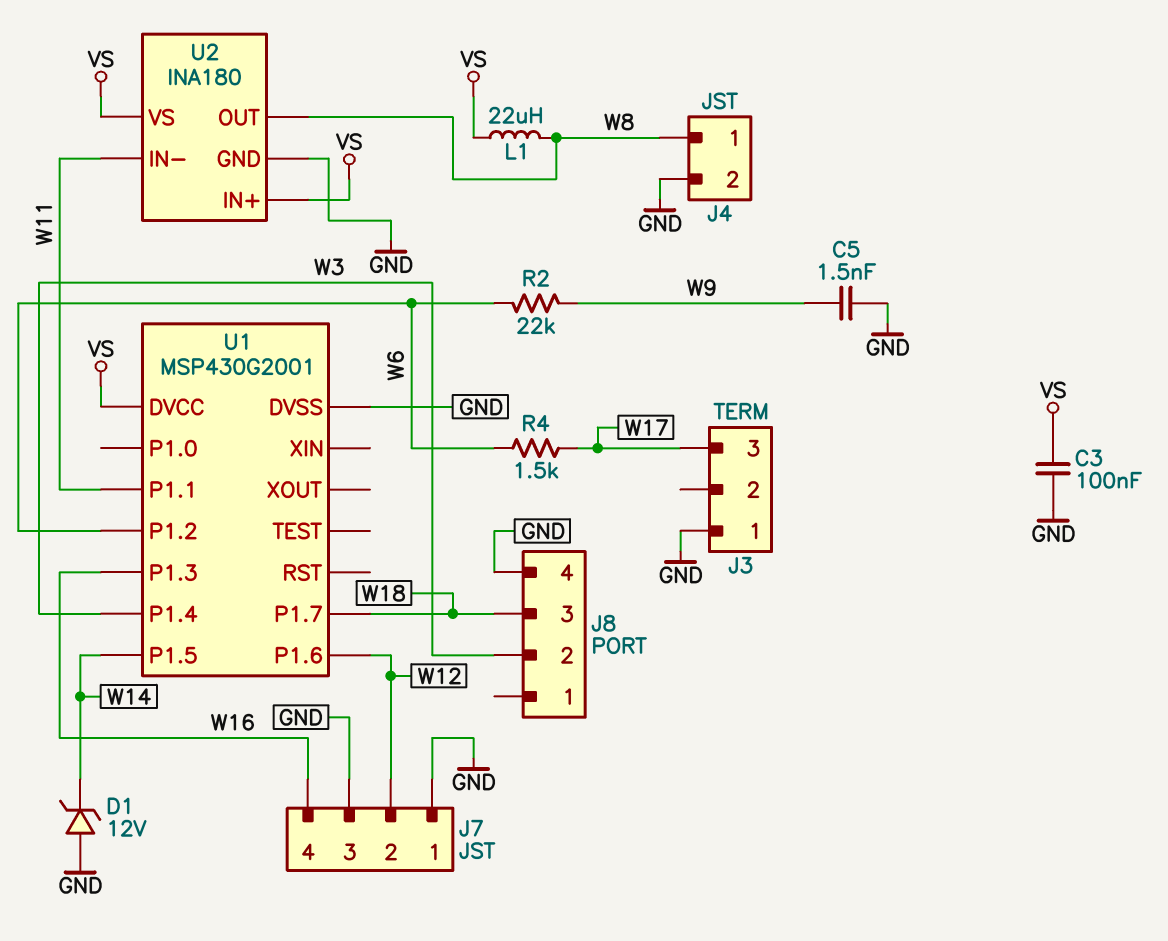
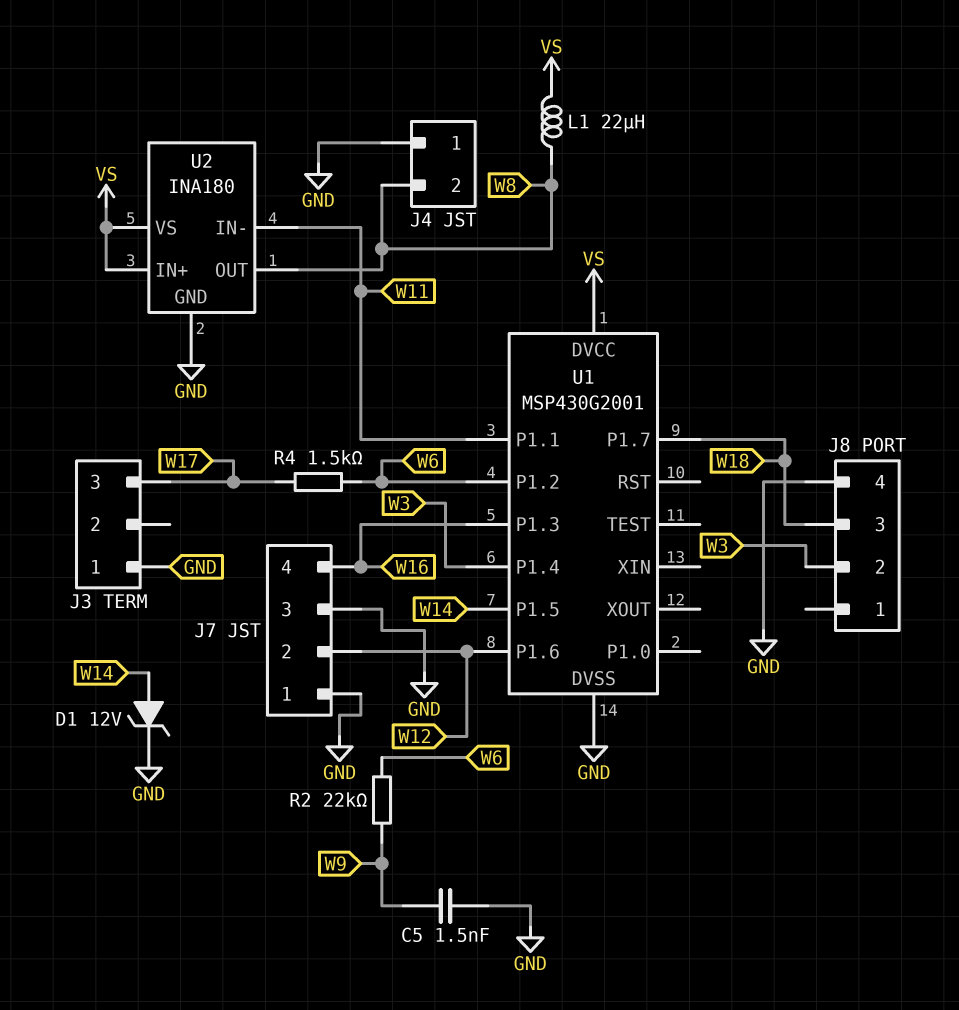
C3: 100nF (GND, VS) -> none
D1: zener 12V (A GND, K W14) -> zener 12V (A W14, K GND)
J4 pin 1: W8 -> GND
J4 pin 2: GND -> W8

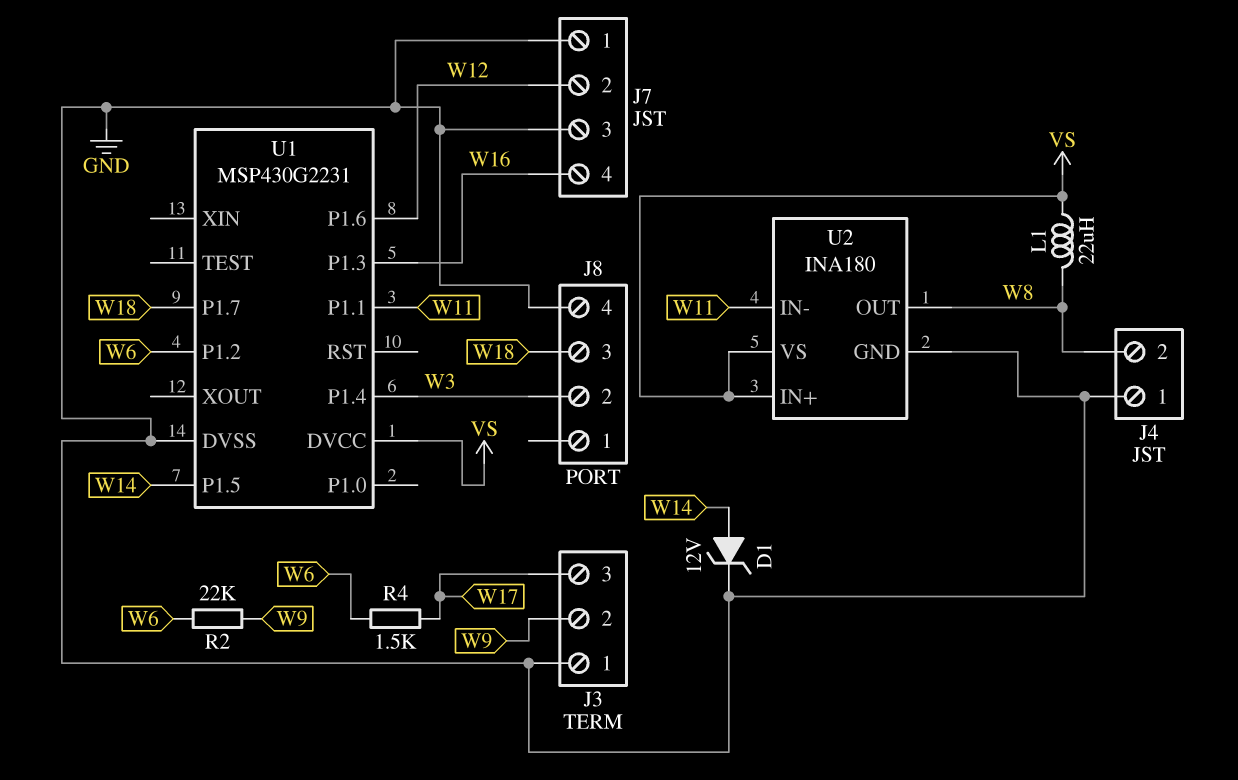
C5: 1.5nF (GND, W9) -> none
J3 pin 2: none -> W9
U1: MSP430G2001 -> MSP430G2231

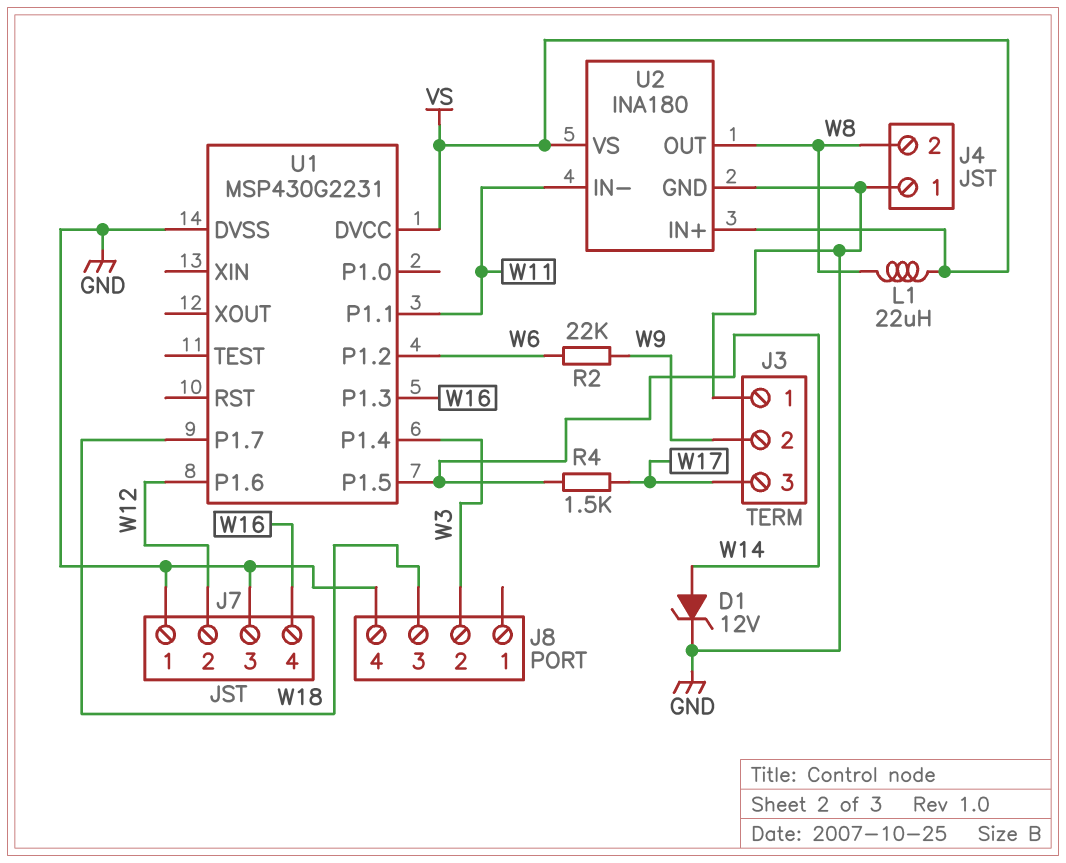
R4: 1.5k (W6, W17) -> 1.5k (W14, W17)

